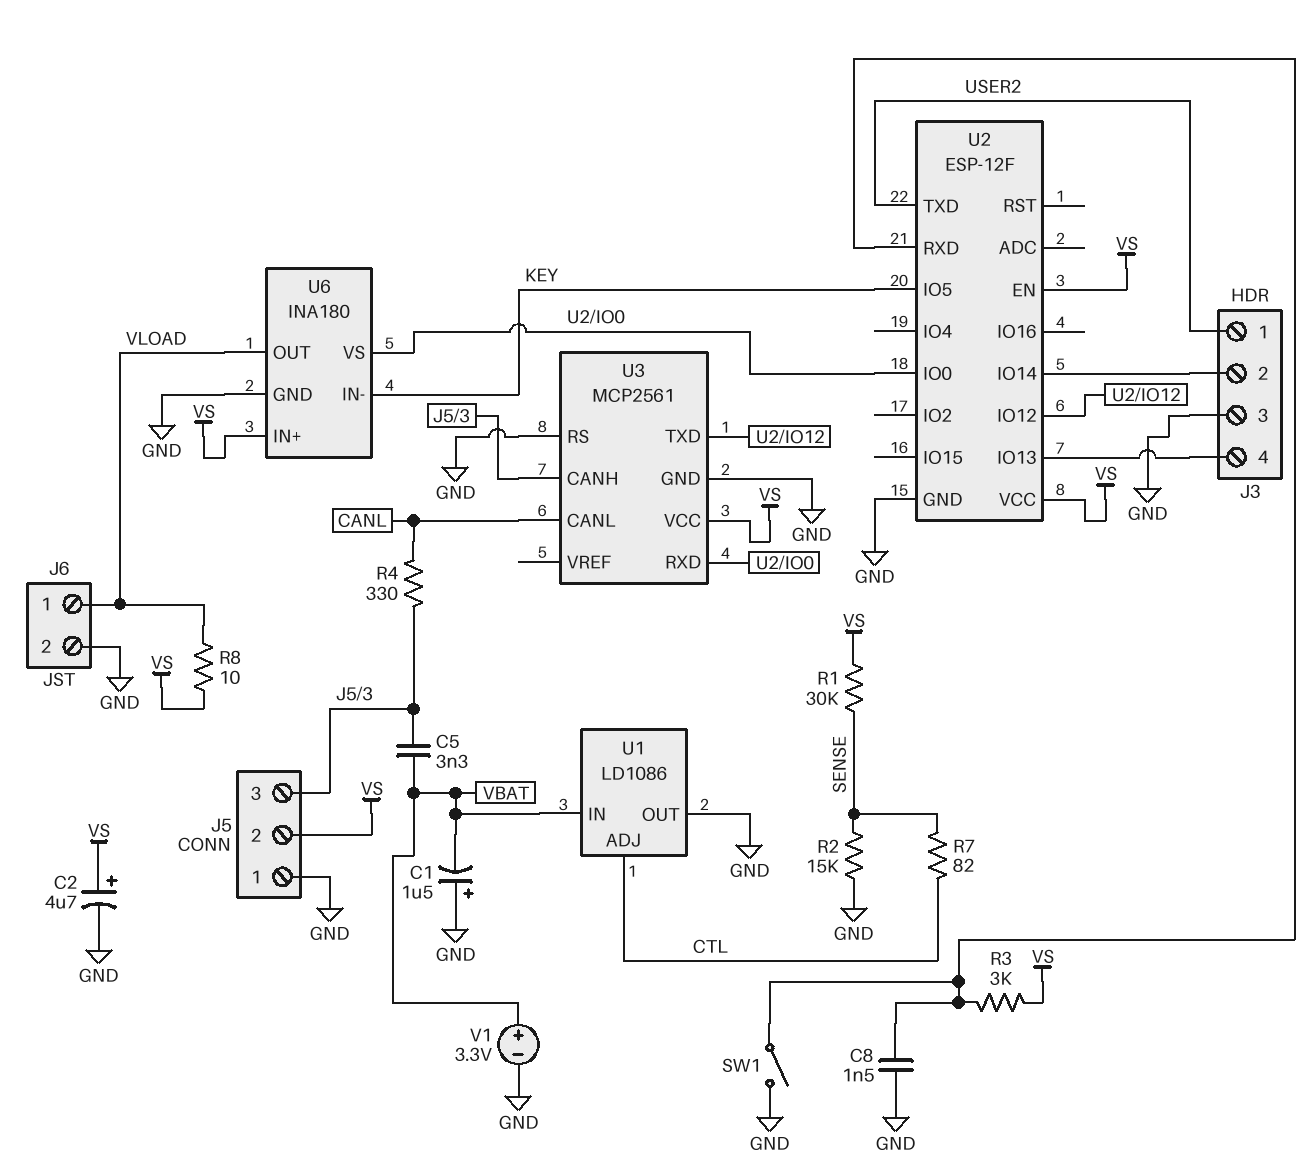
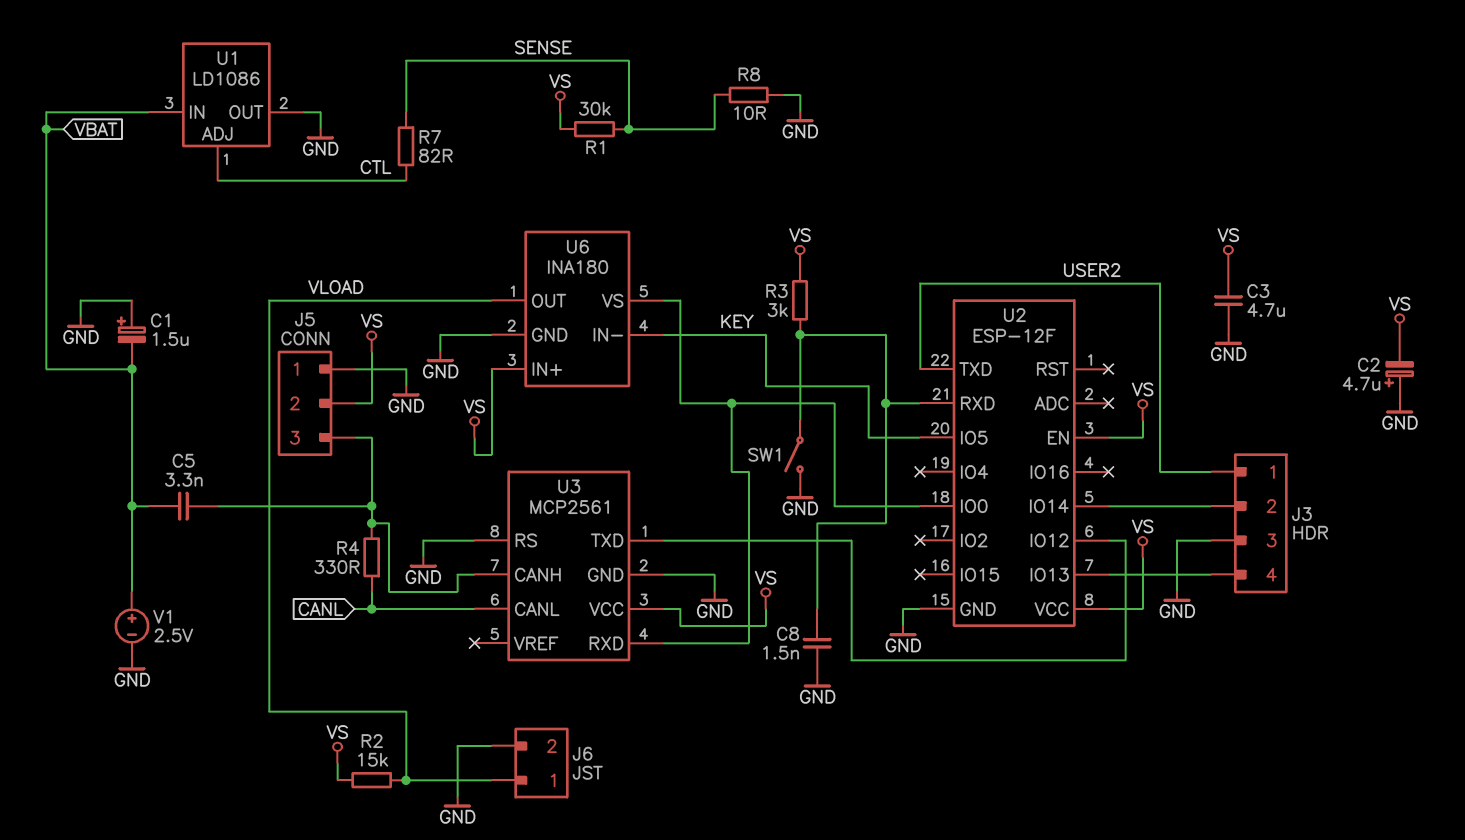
C2: 4.7uF (plus VS, minus GND) -> 4.7uF (plus GND, minus VS)
C3: none -> 4.7uF (GND, VS)
R2: 15k (GND, SENSE) -> 15k (VLOAD, VS)
R8: 10 (VLOAD, VS) -> 10 (GND, SENSE)
V1: 3.3V (plus VBAT, minus GND) -> 2.5V (plus VBAT, minus GND)

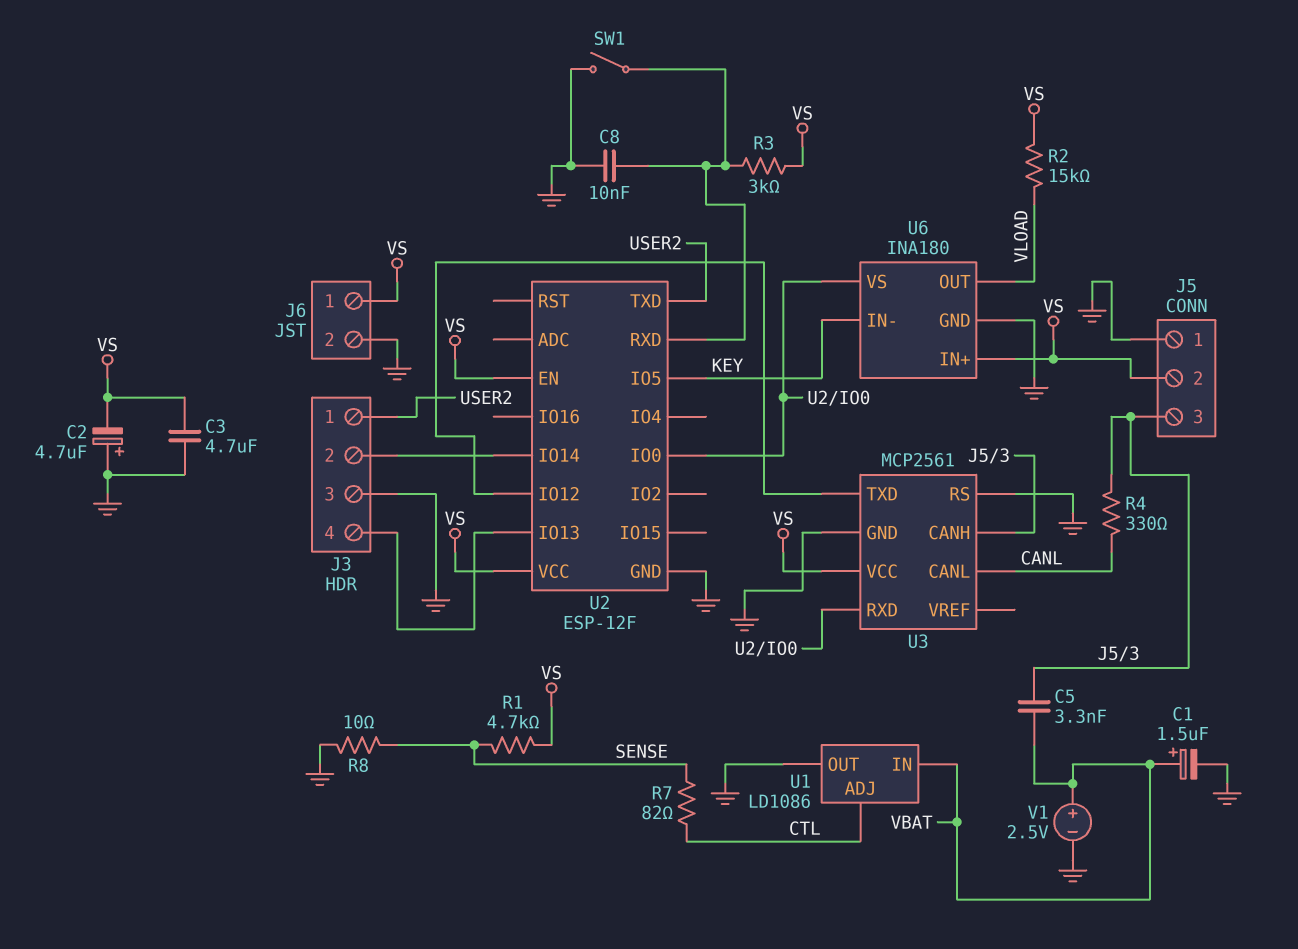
C1: 1.5uF (plus GND, minus VBAT) -> 1.5uF (plus VBAT, minus GND)
C8: 1.5nF (GND, U2/RXD) -> 10nF (GND, U2/RXD)
J6 pin 1: VLOAD -> VS
R1: 30k (SENSE, VS) -> 4.7k (SENSE, VS)

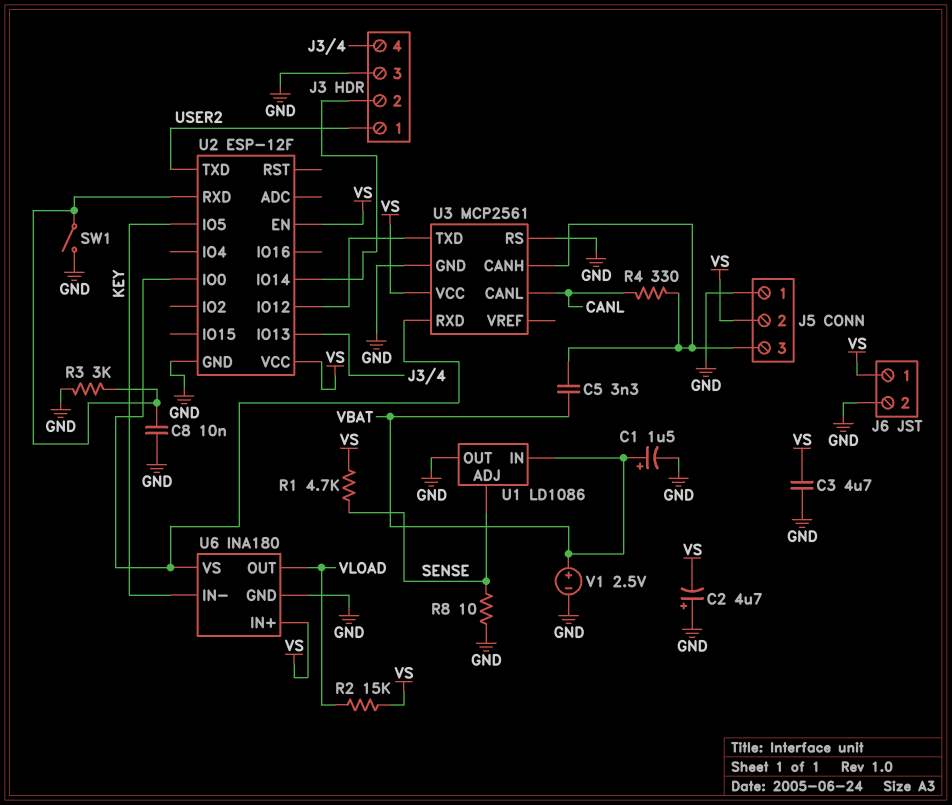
R3: 3k (U2/RXD, VS) -> 3k (GND, U2/RXD)
R7: 82 (CTL, SENSE) -> none
U1 pin ADJ: CTL -> SENSE

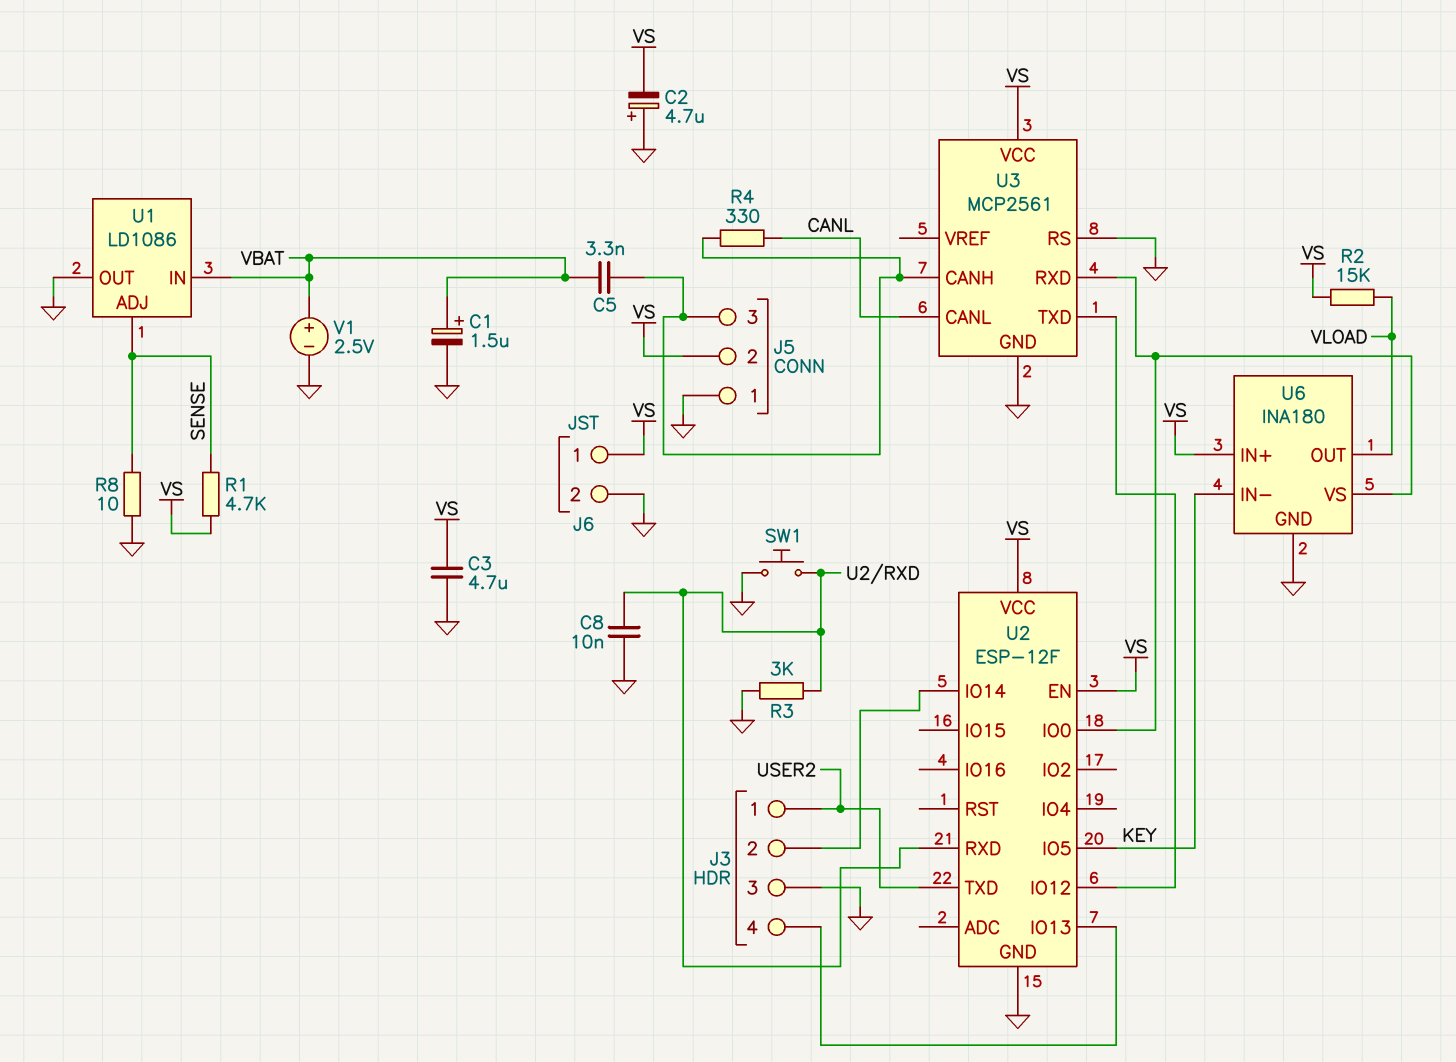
SW1: switch (GND, U2/RXD) -> button (GND, U2/RXD)

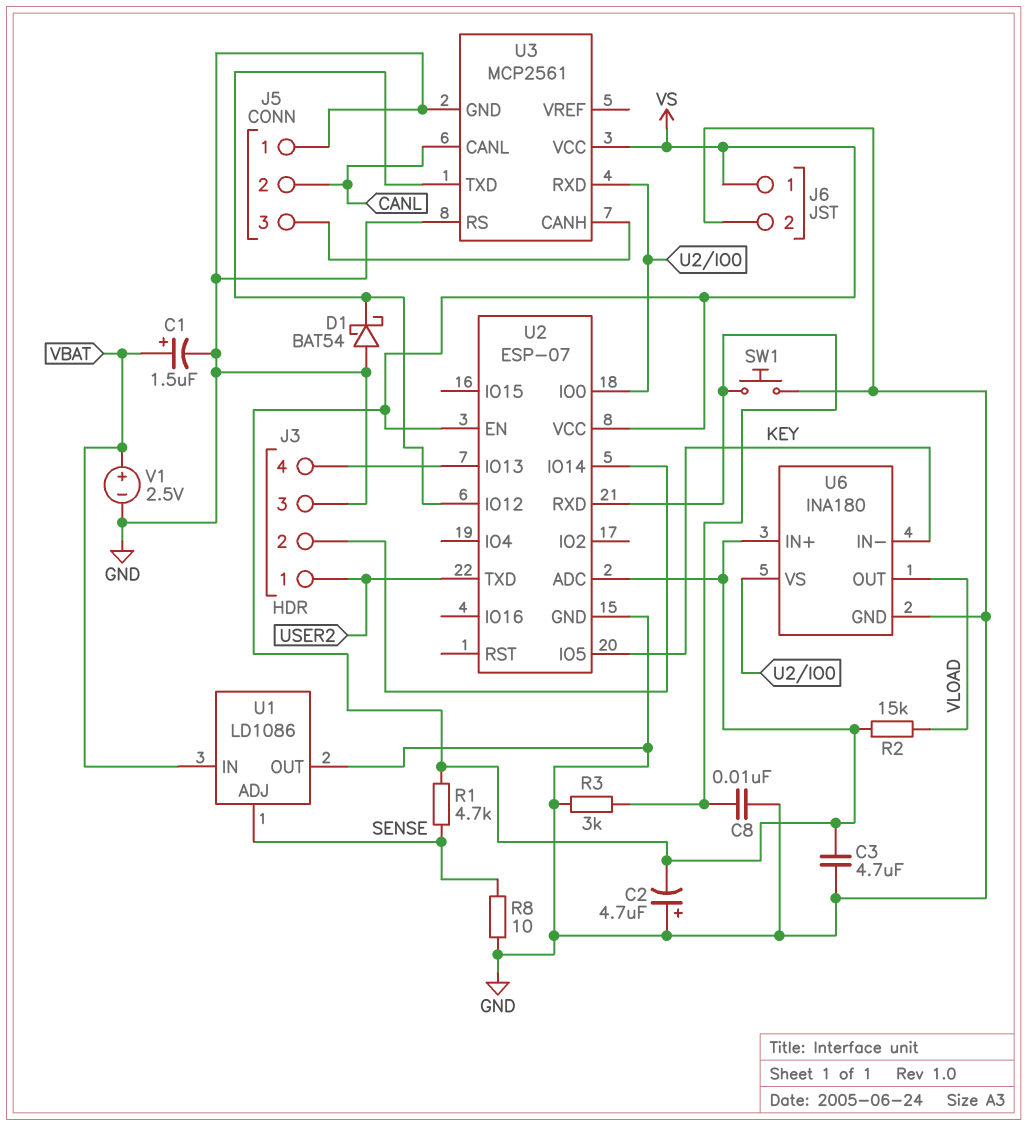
C5: 3.3nF (J5/3, VBAT) -> none
D1: none -> schottky BAT54 (A GND, K U2/IO12)
J5 pin 2: VS -> CANL
R4: 330 (CANL, J5/3) -> none
U2: ESP-12F -> ESP-07
U2 pin ADC: none -> VS

